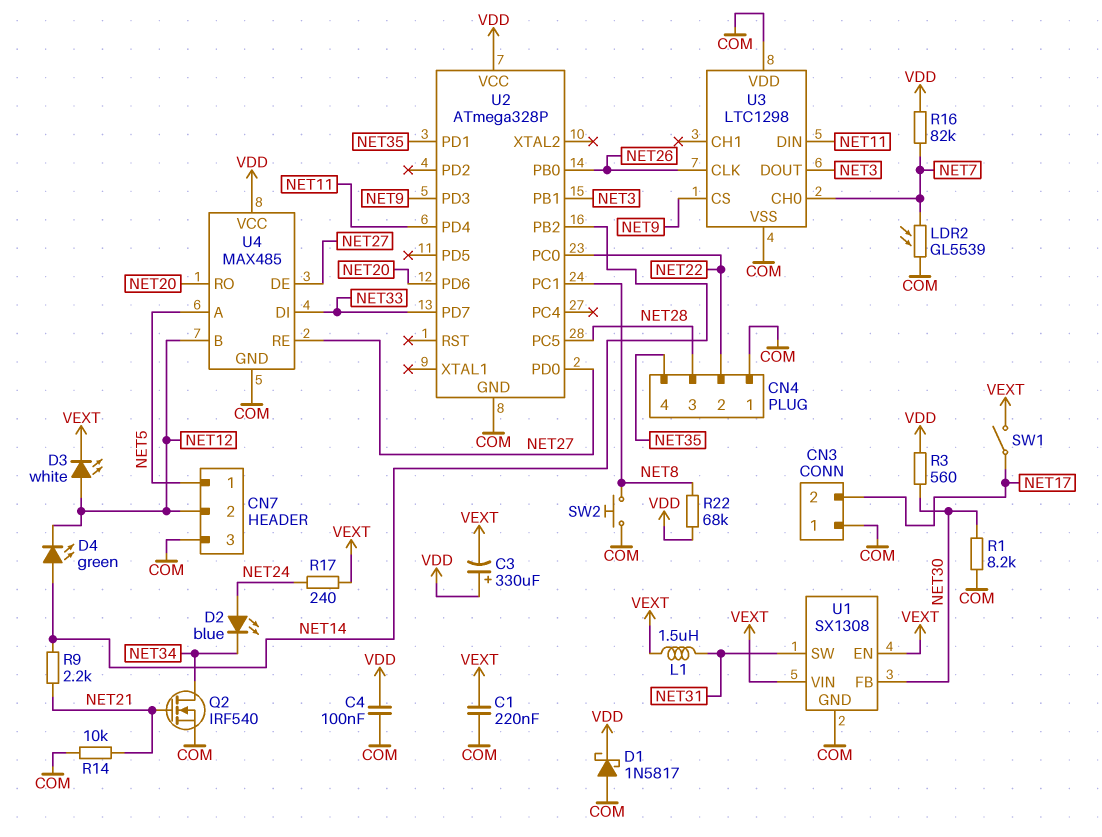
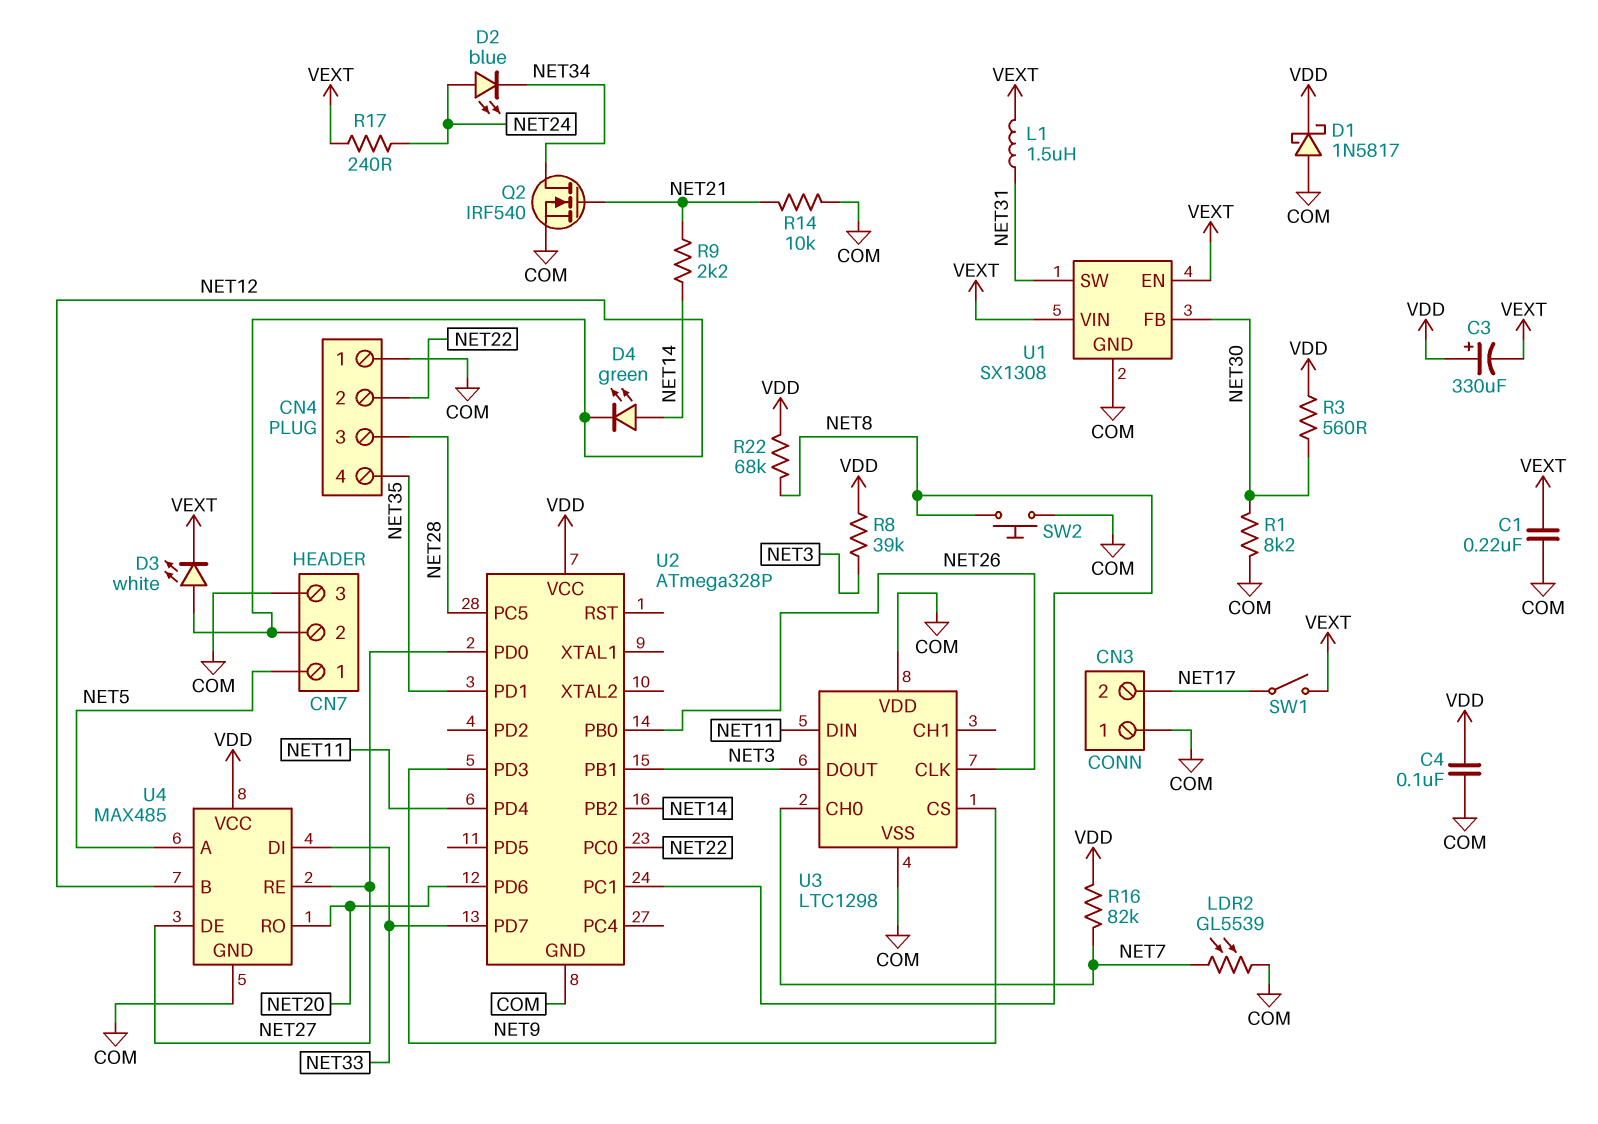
R8: none -> 39k (NET3, VDD)

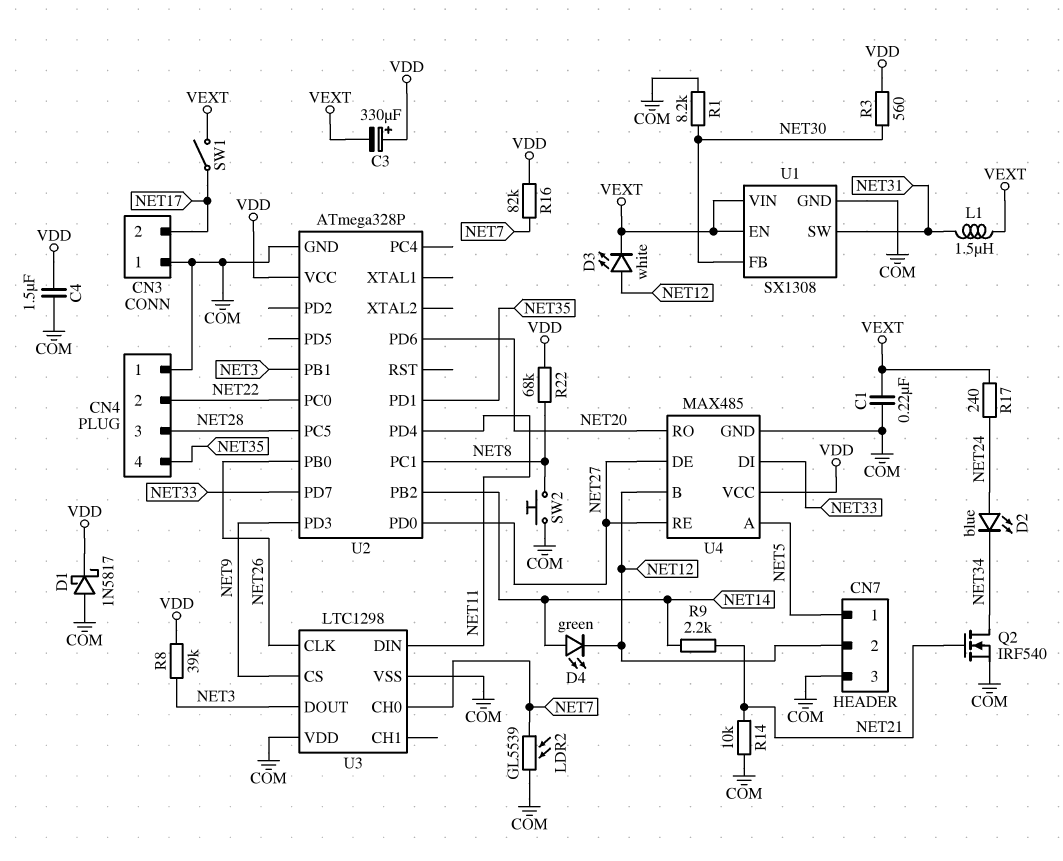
C4: 100nF (COM, VDD) -> 1.5uF (COM, VDD)

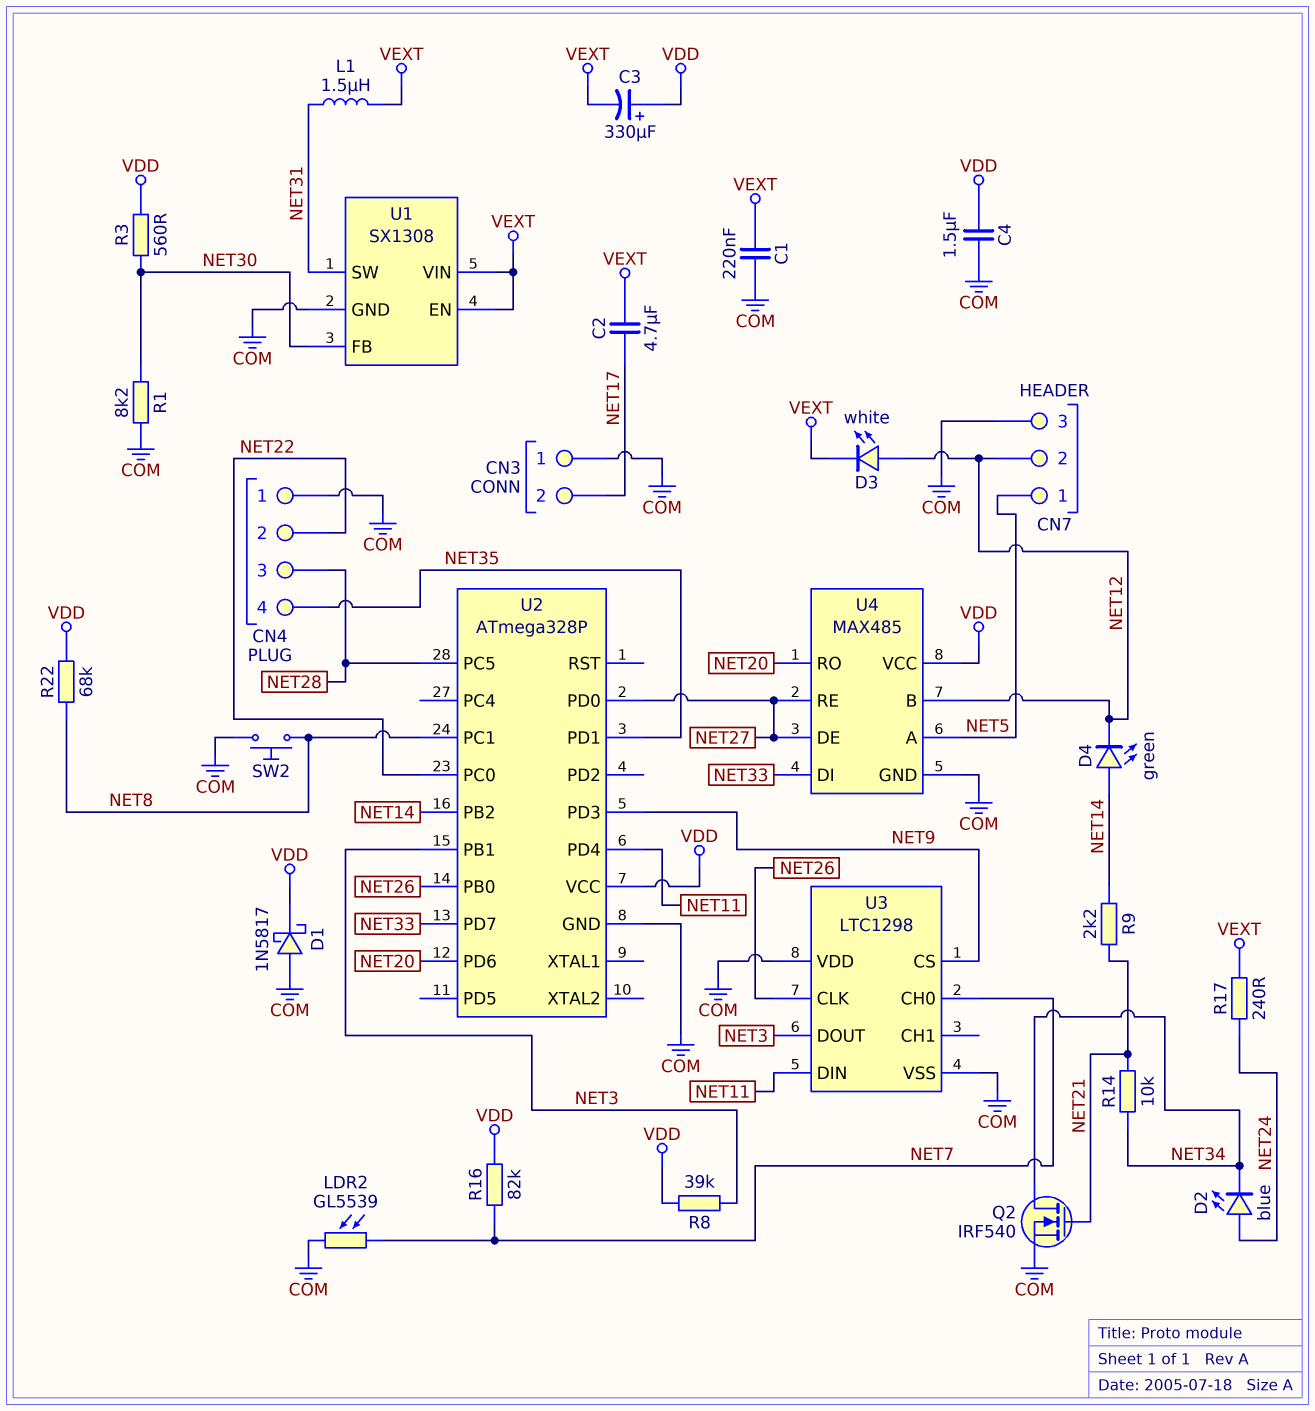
C2: none -> 4.7uF (NET17, VEXT)
R14: 10k (COM, NET21) -> 10k (NET21, NET34)
SW1: switch (NET17, VEXT) -> none

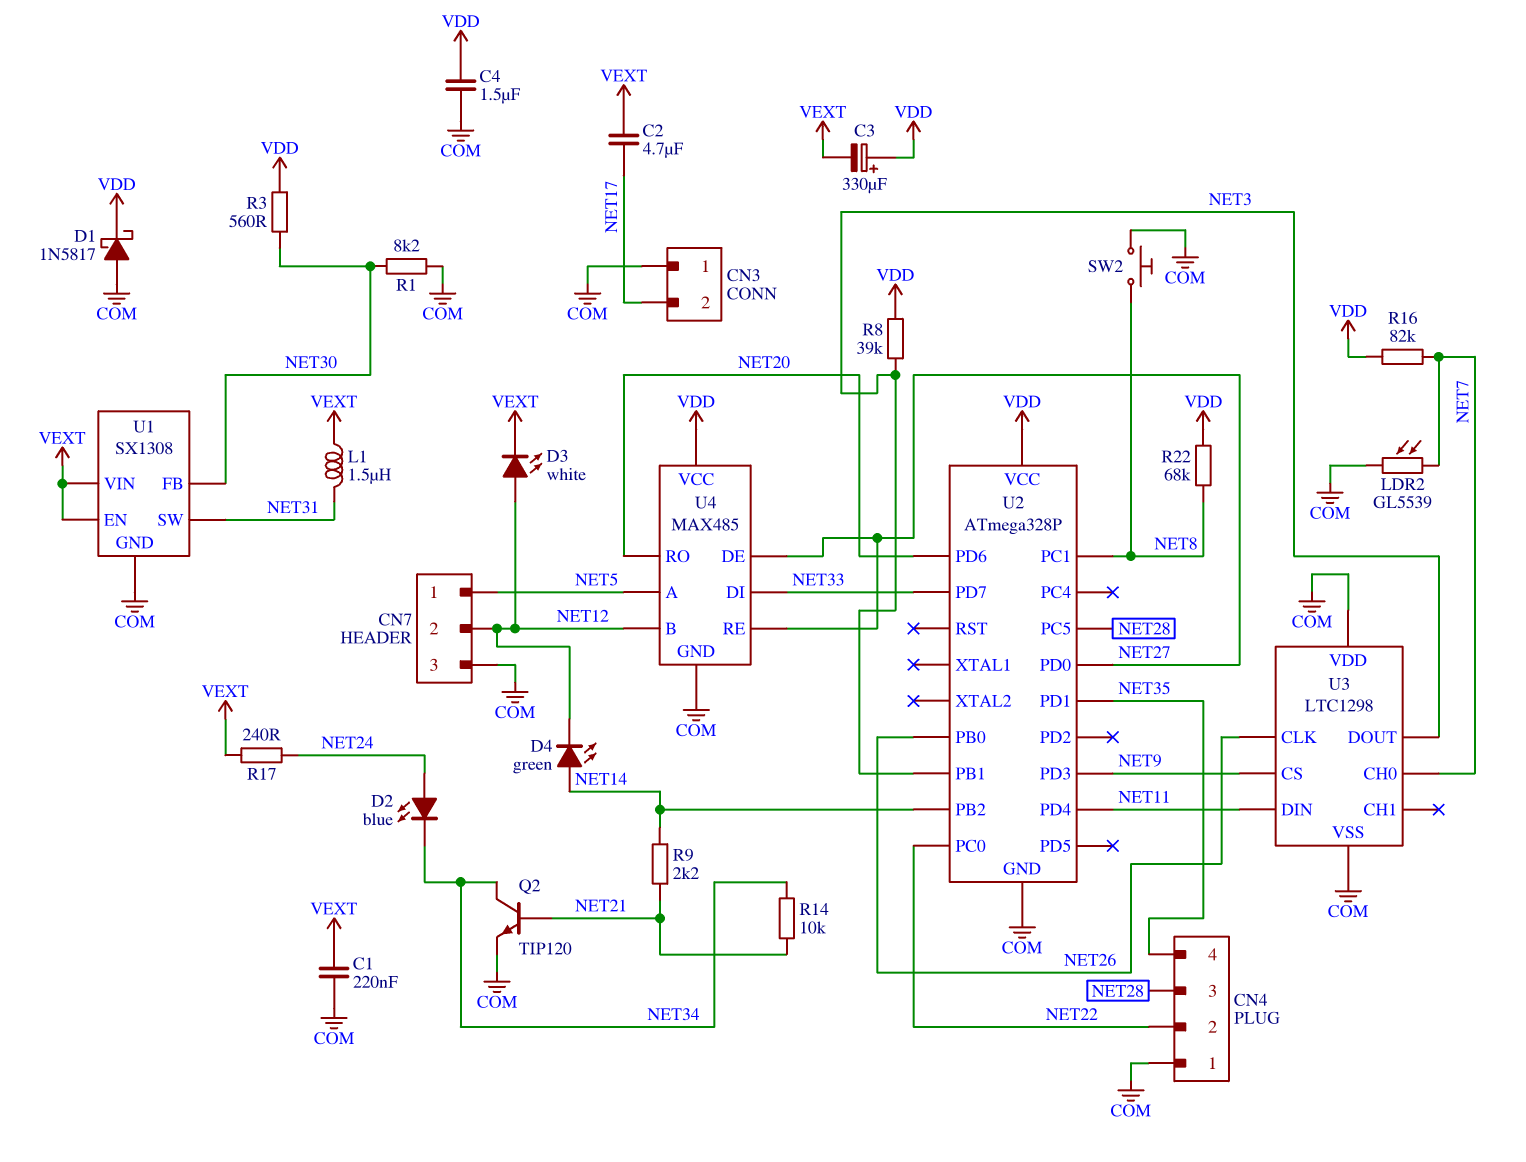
Q2: NMOS IRF540 (G NET21, D NET34, S COM) -> NPN TIP120 (B NET21, C NET34, E COM)

